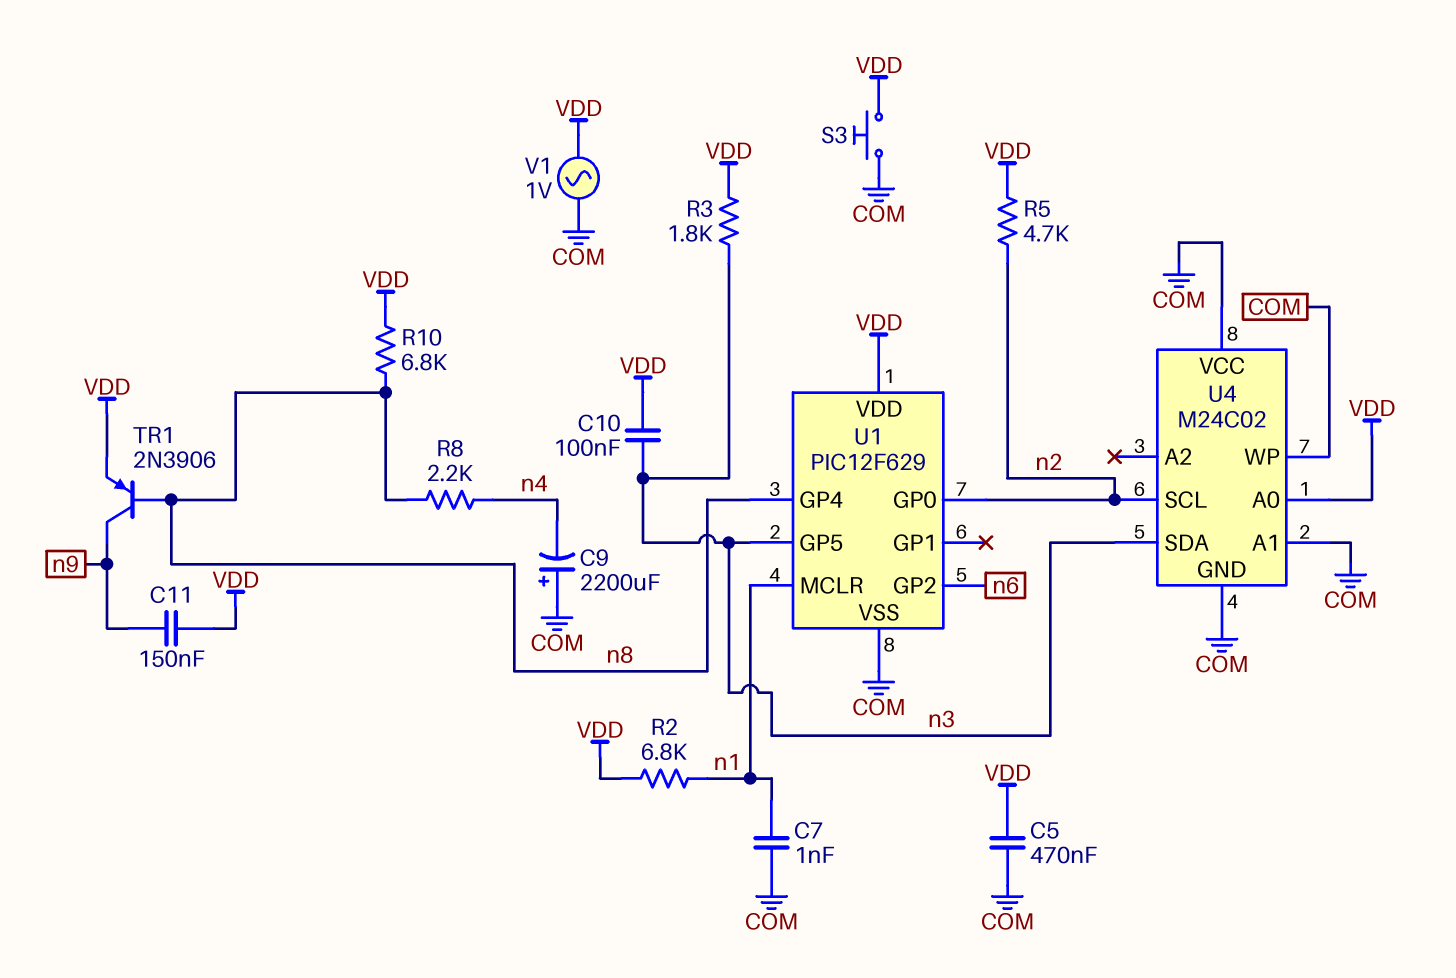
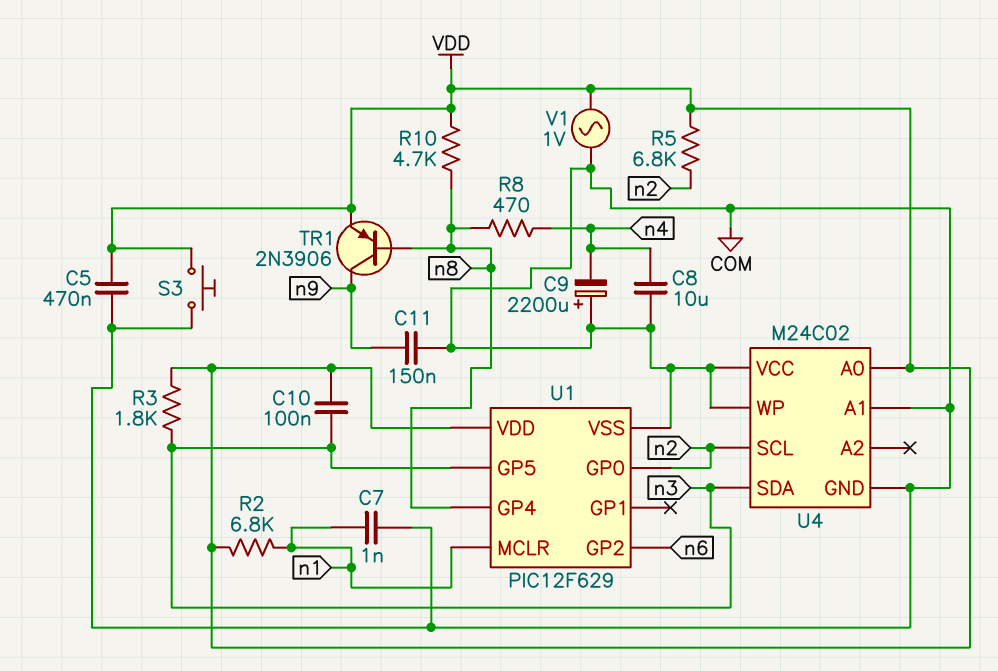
C8: none -> 10uF (COM, n4)
C11: 150nF (VDD, n9) -> 150nF (COM, n9)
R5: 4.7k (VDD, n2) -> 6.8k (VDD, n2)
R8: 2.2k (n4, n8) -> 470 (n4, n8)
R10: 6.8k (VDD, n8) -> 4.7k (VDD, n8)

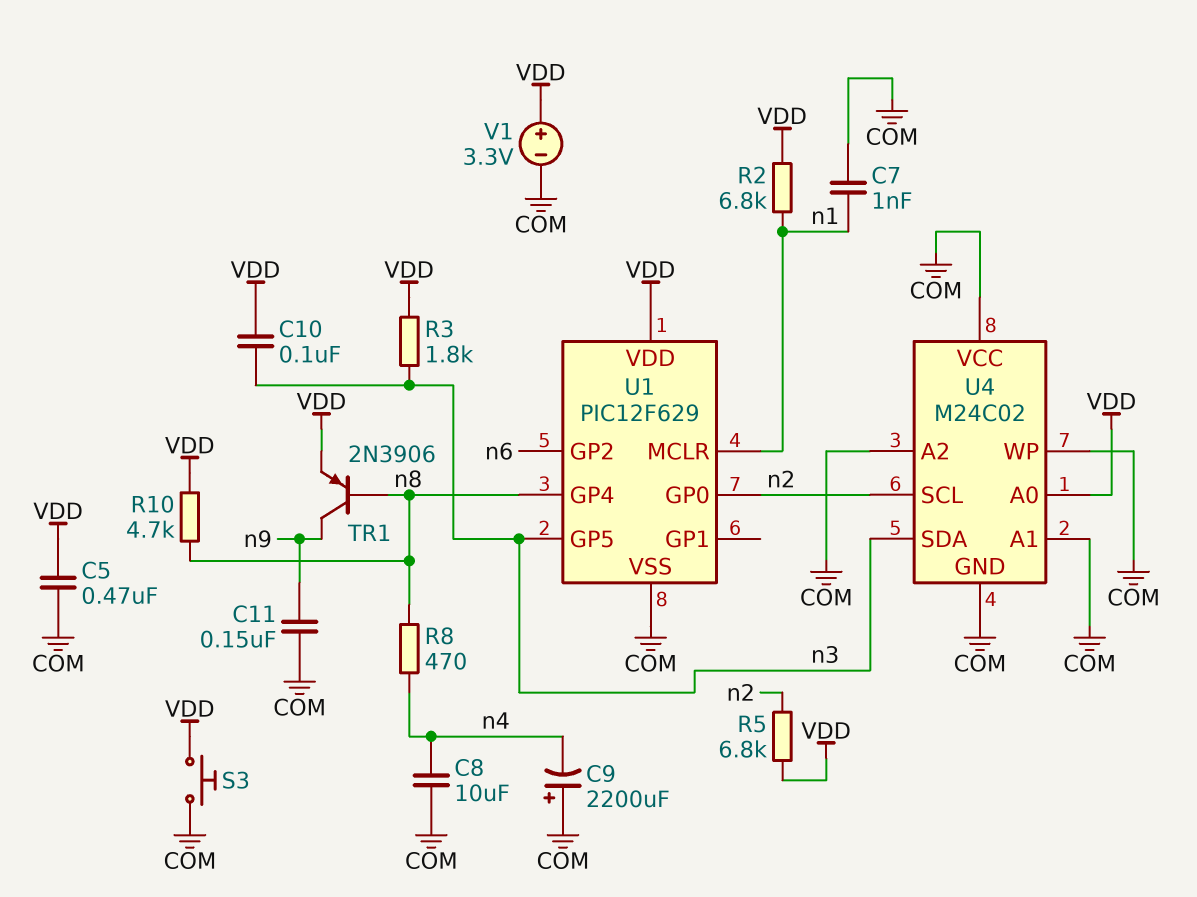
U4 pin A2: none -> COM
V1: AC 1V (COM, VDD) -> 3.3V (plus VDD, minus COM)

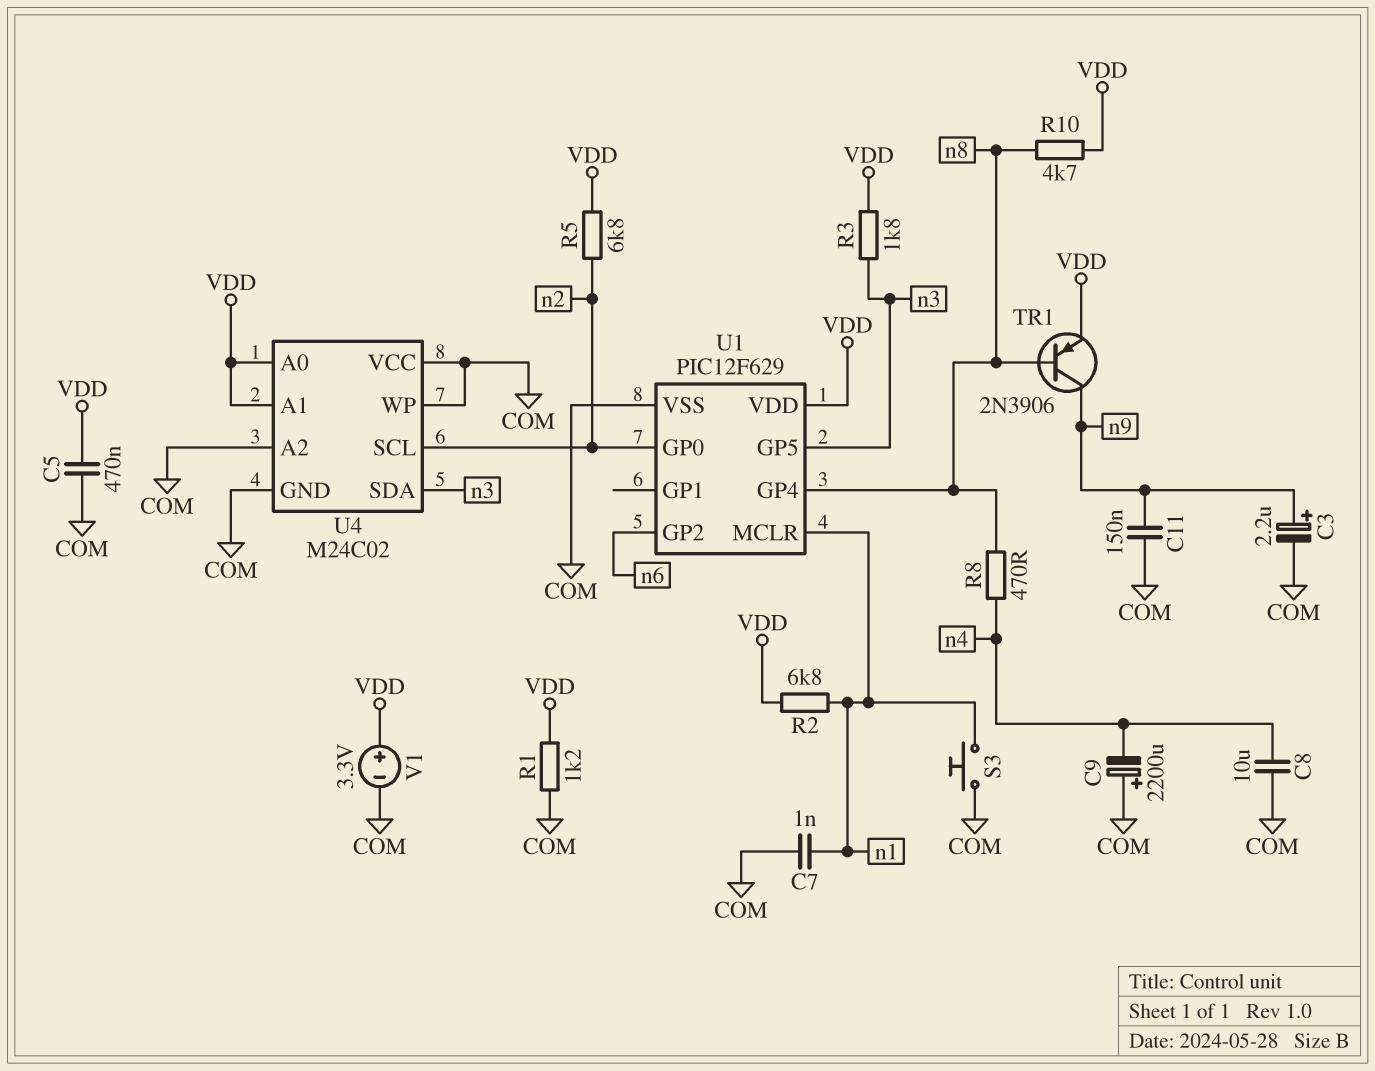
C3: none -> 2.2uF (plus n9, minus COM)
C10: 100nF (VDD, n3) -> none
R1: none -> 1.2k (COM, VDD)
S3: button (COM, VDD) -> button (COM, n1)
U4 pin A1: COM -> VDD

